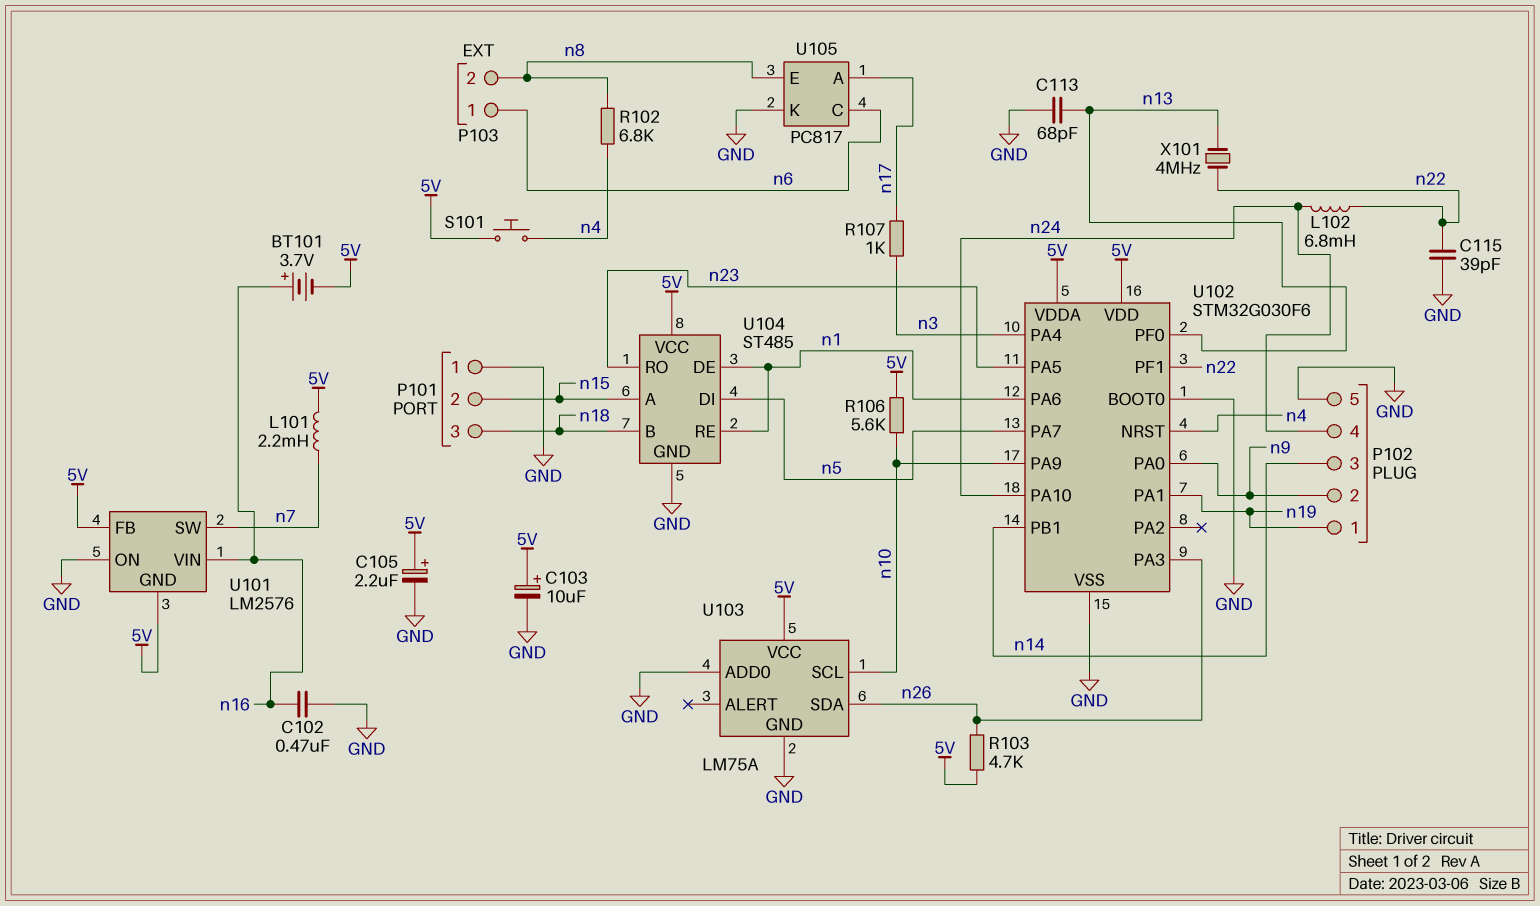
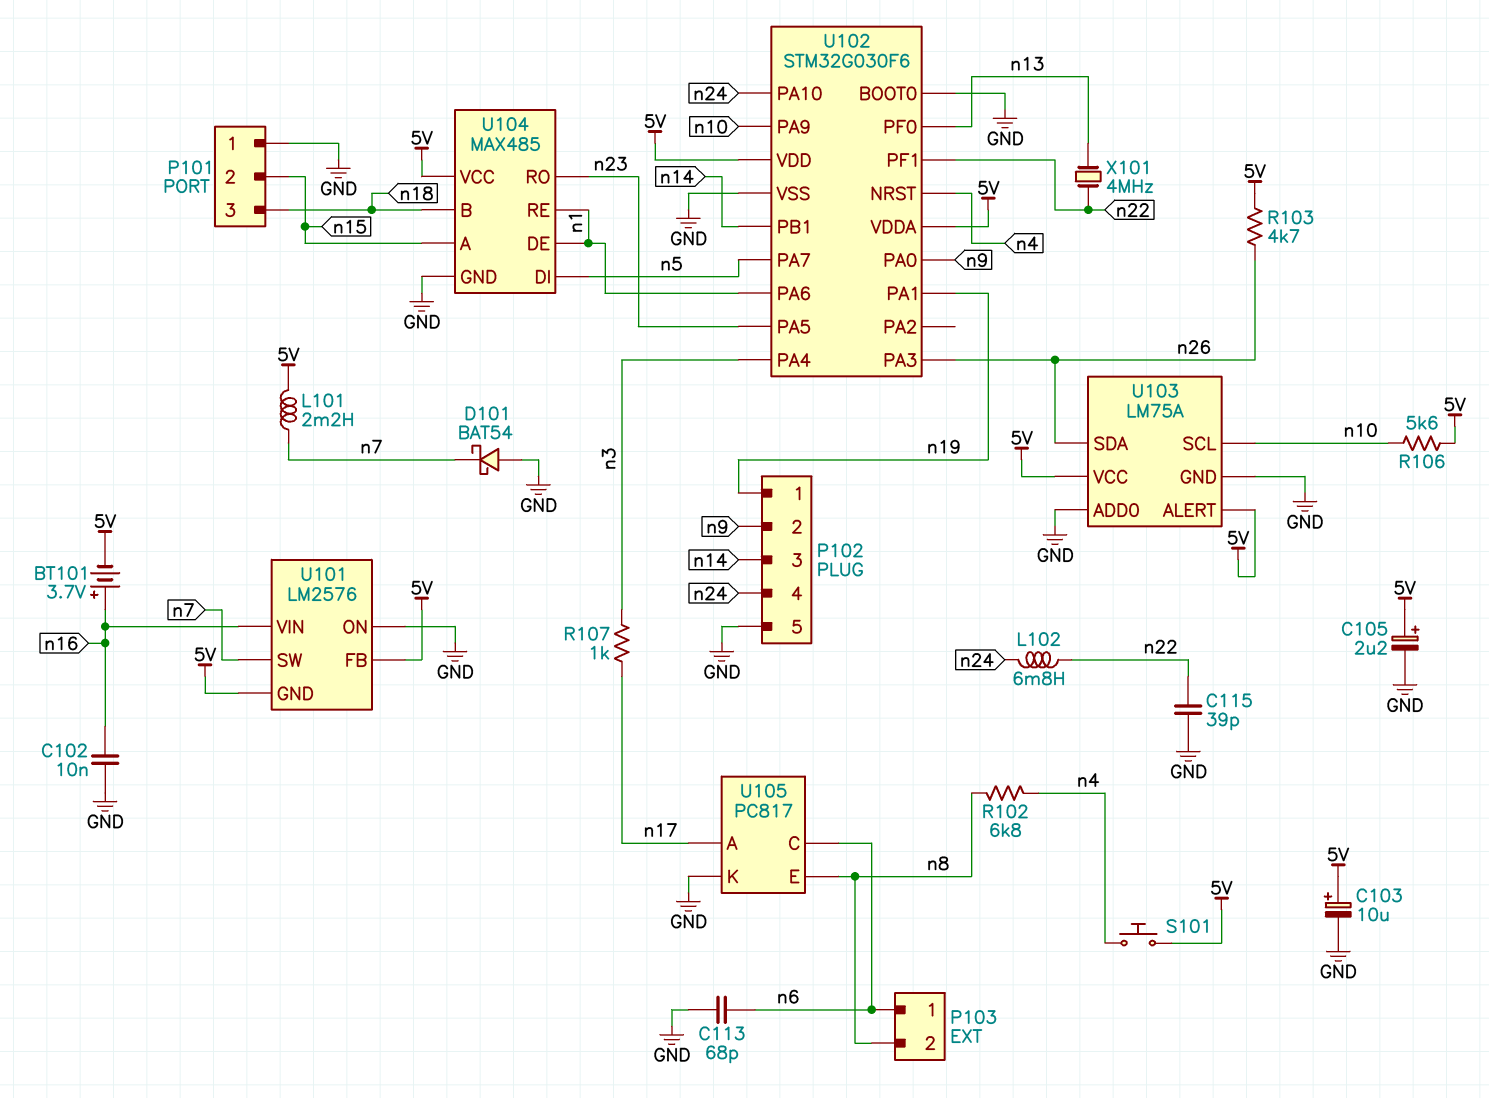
C102: 470nF (GND, n16) -> 10nF (GND, n16)
C113: 68pF (GND, n13) -> 68pF (GND, n6)
D101: none -> schottky BAT54 (A GND, K n7)
U103 pin ALERT: none -> 5V
U104: ST485 -> MAX485

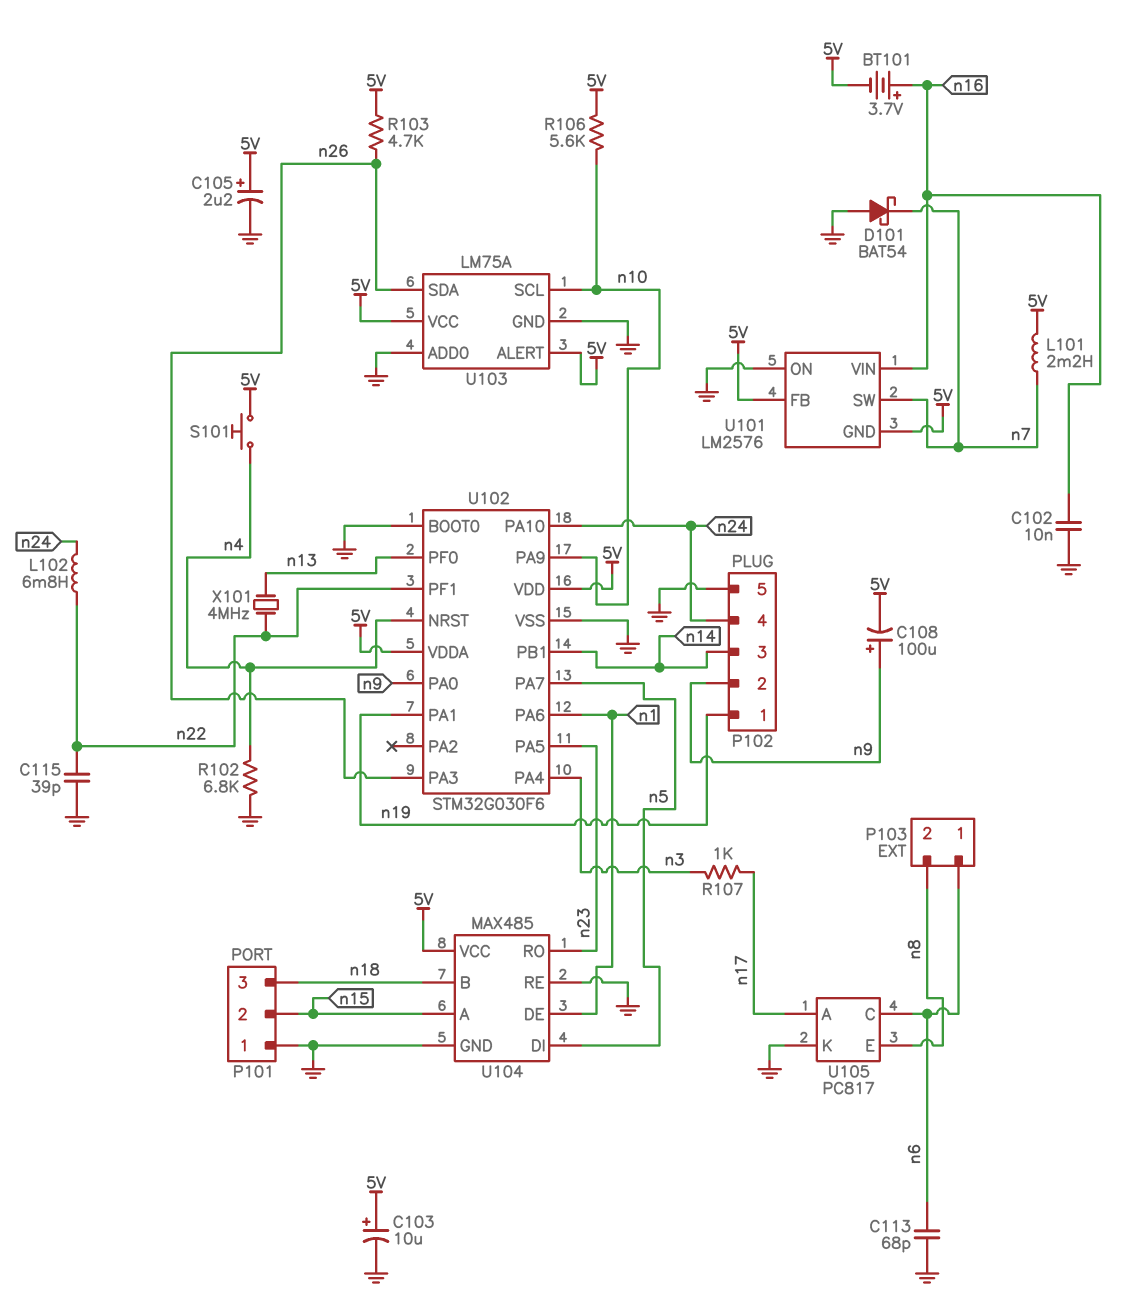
C108: none -> 100uF (plus n9, minus 5V)
R102: 6.8k (n4, n8) -> 6.8k (GND, n4)
U104 pin RE: n1 -> GND

